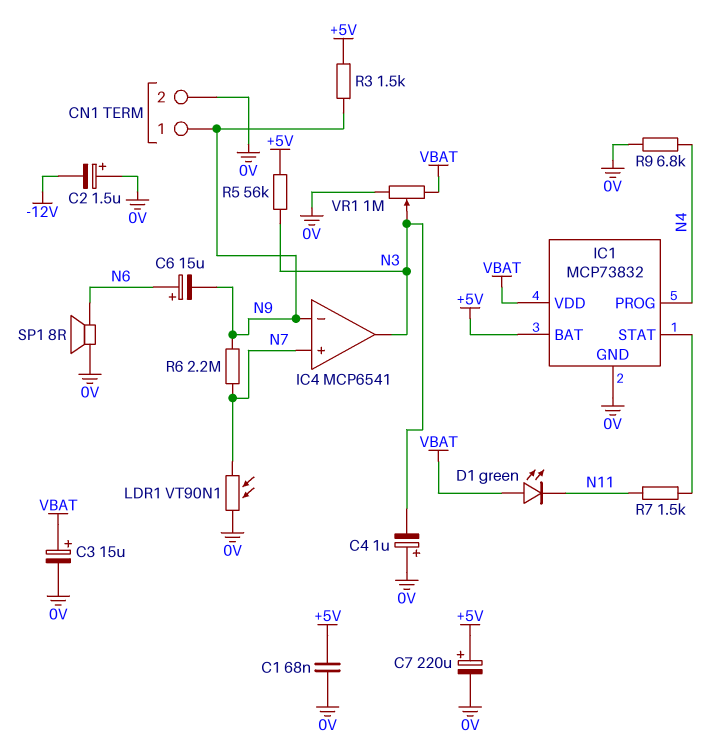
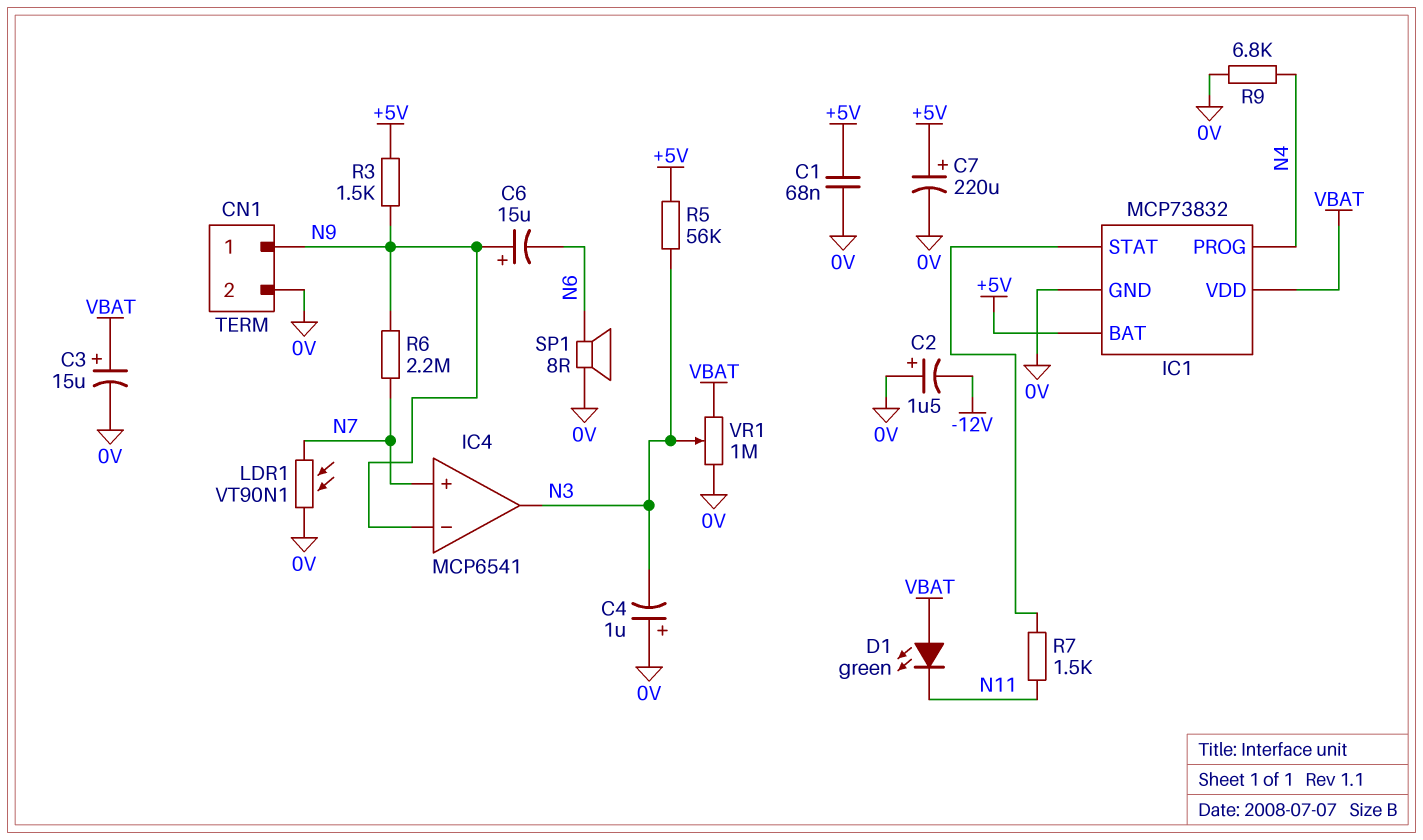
C6: 15uF (plus N6, minus N9) -> 15uF (plus N9, minus N6)

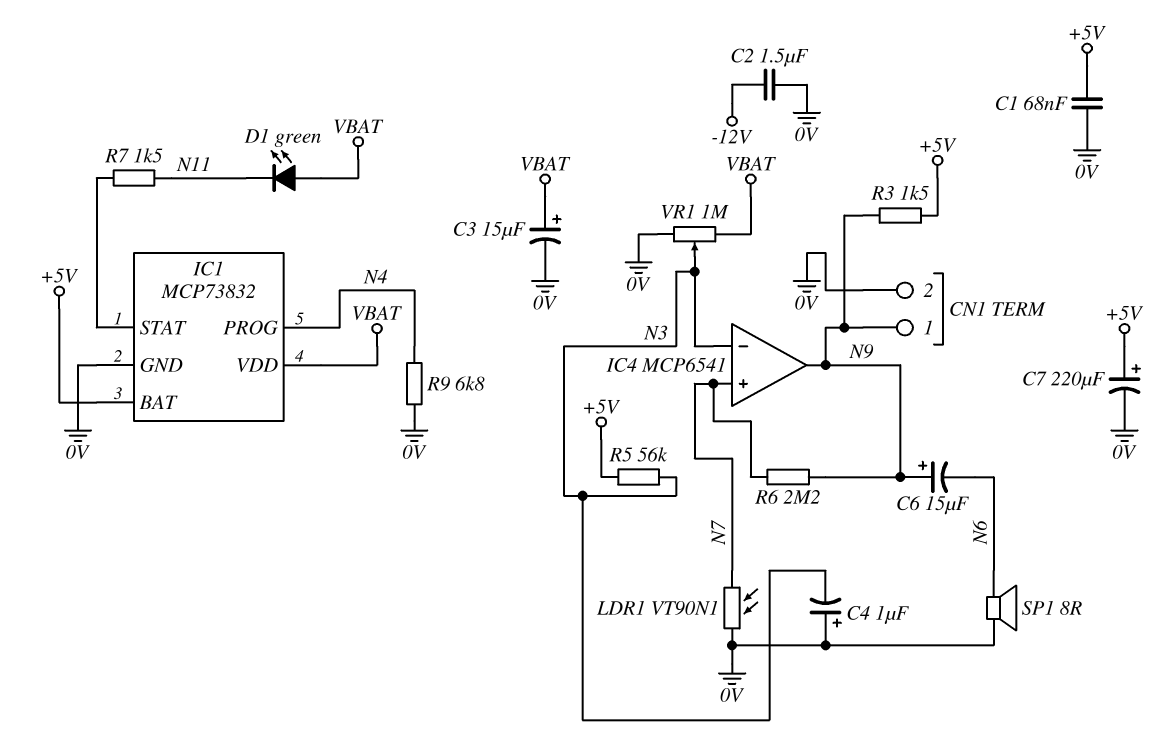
C2: 1.5uF (plus 0V, minus -12V) -> 1.5uF (-12V, 0V)
IC4 pin in-: N9 -> N3
IC4 pin out: N3 -> N9

